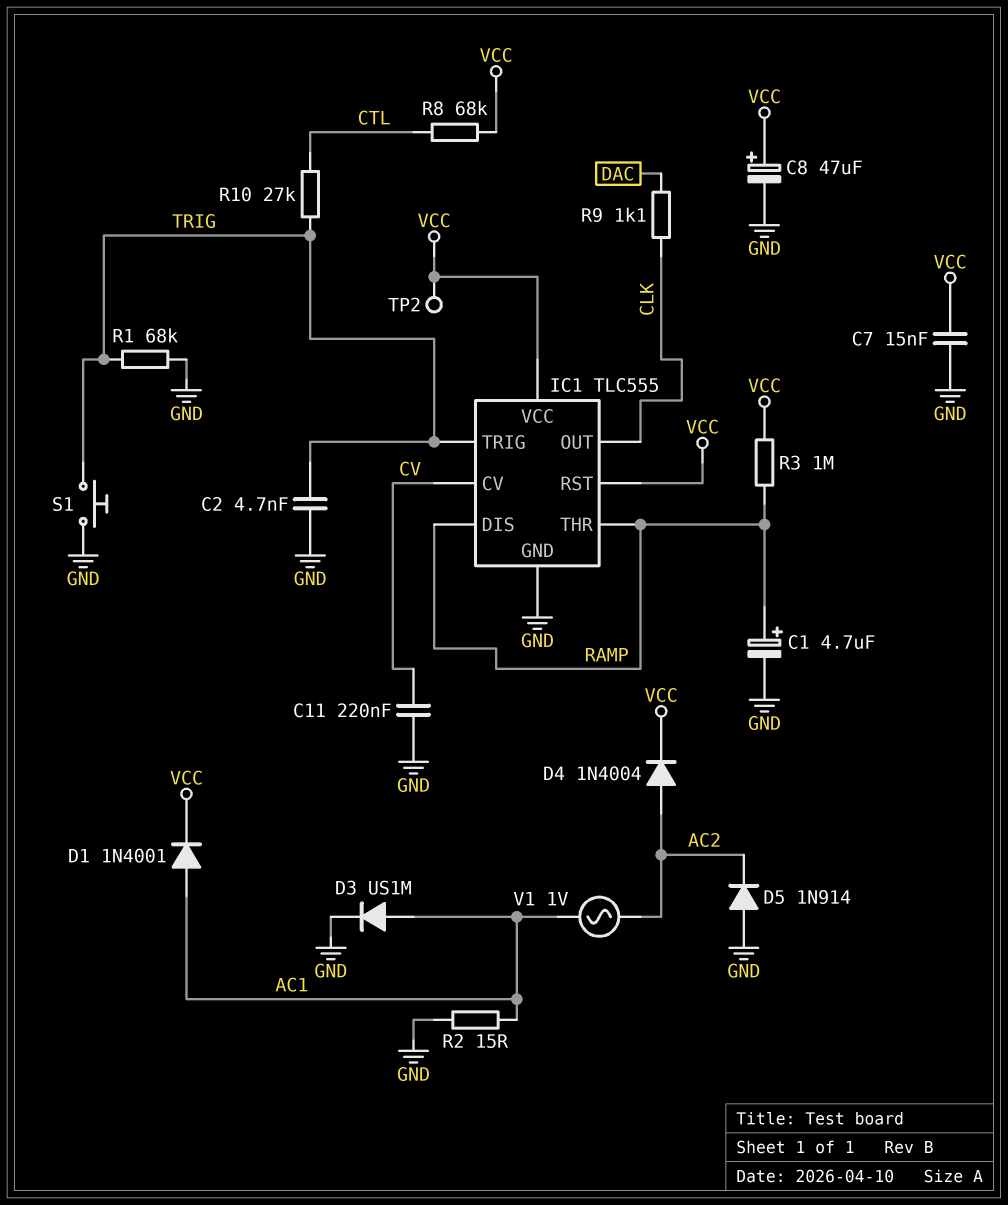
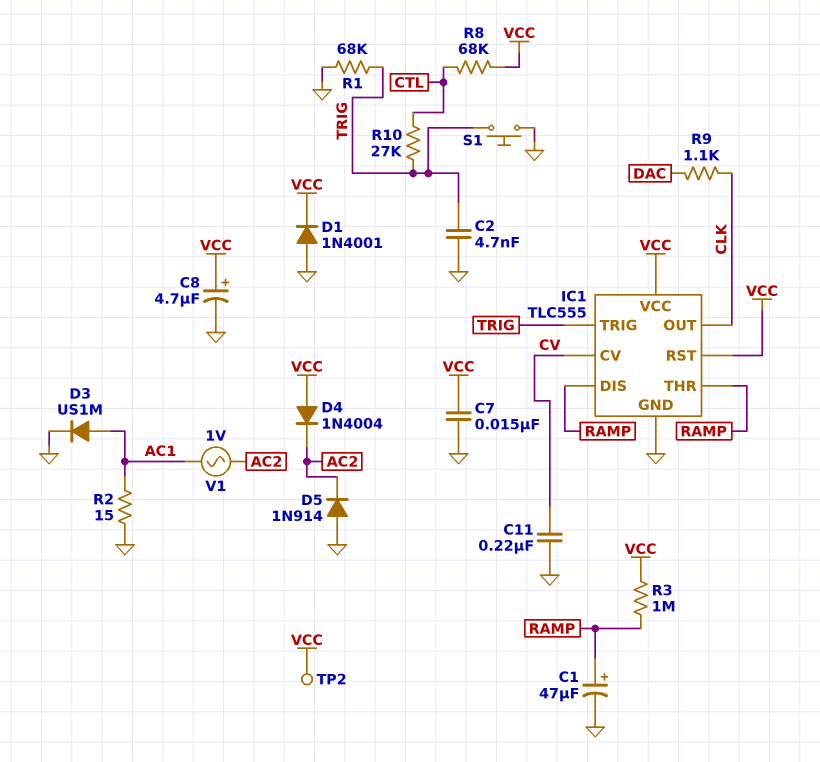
C1: 4.7uF (plus RAMP, minus GND) -> 47uF (plus RAMP, minus GND)
C8: 47uF (plus VCC, minus GND) -> 4.7uF (plus VCC, minus GND)
D1: diode 1N4001 (A AC1, K VCC) -> diode 1N4001 (A GND, K VCC)
D4: diode 1N4004 (A AC2, K VCC) -> diode 1N4004 (A VCC, K AC2)

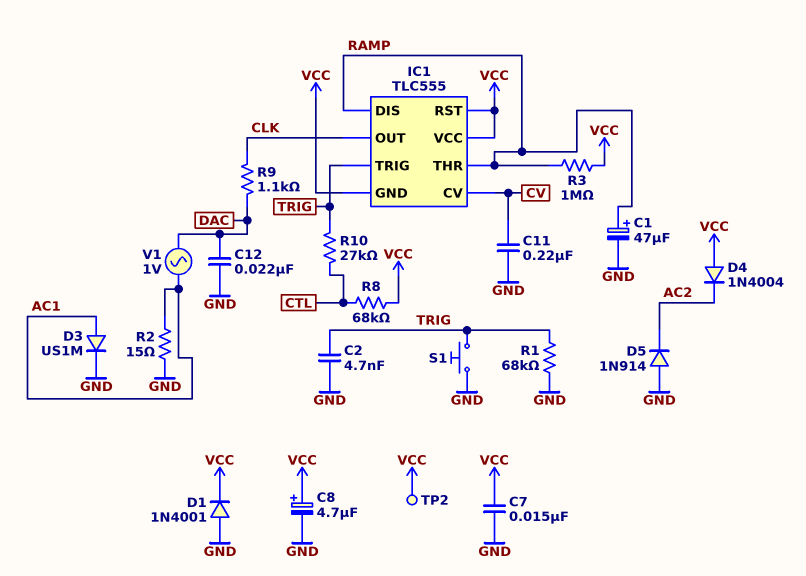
C12: none -> 22nF (DAC, GND)
IC1 pin GND: GND -> VCC
V1: AC 1V (AC1, AC2) -> AC 1V (AC1, DAC)

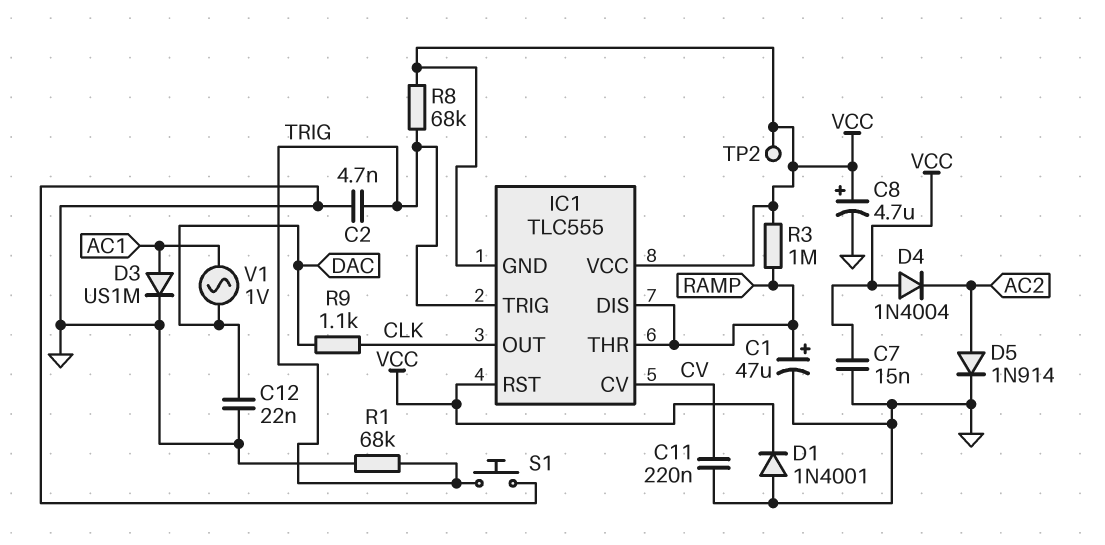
D5: diode 1N914 (A GND, K AC2) -> diode 1N914 (A AC2, K GND)
R2: 15 (AC1, GND) -> none
R8: 68k (CTL, VCC) -> 68k (TRIG, VCC)
R10: 27k (CTL, TRIG) -> none

